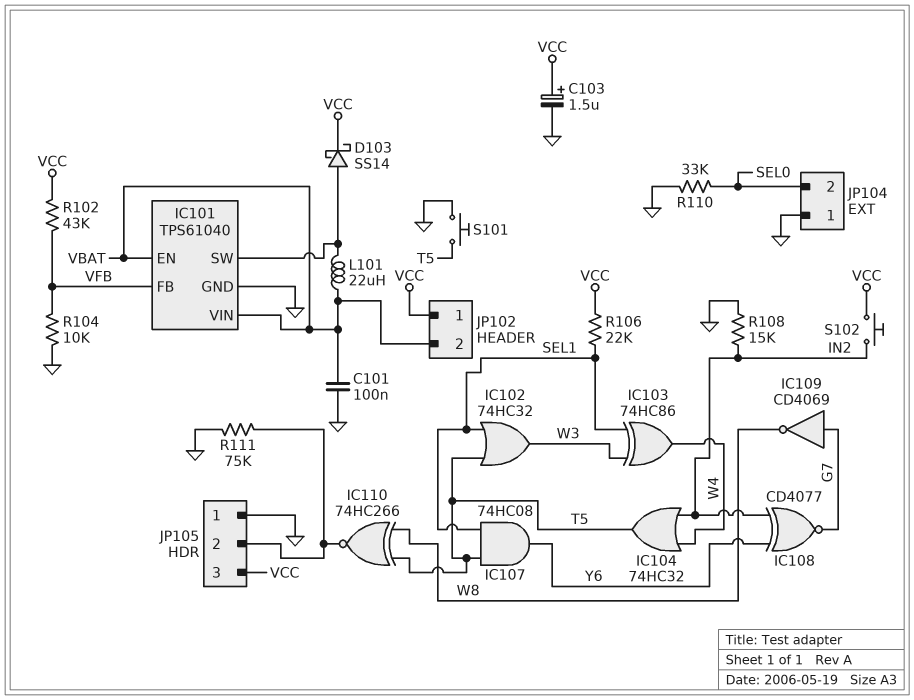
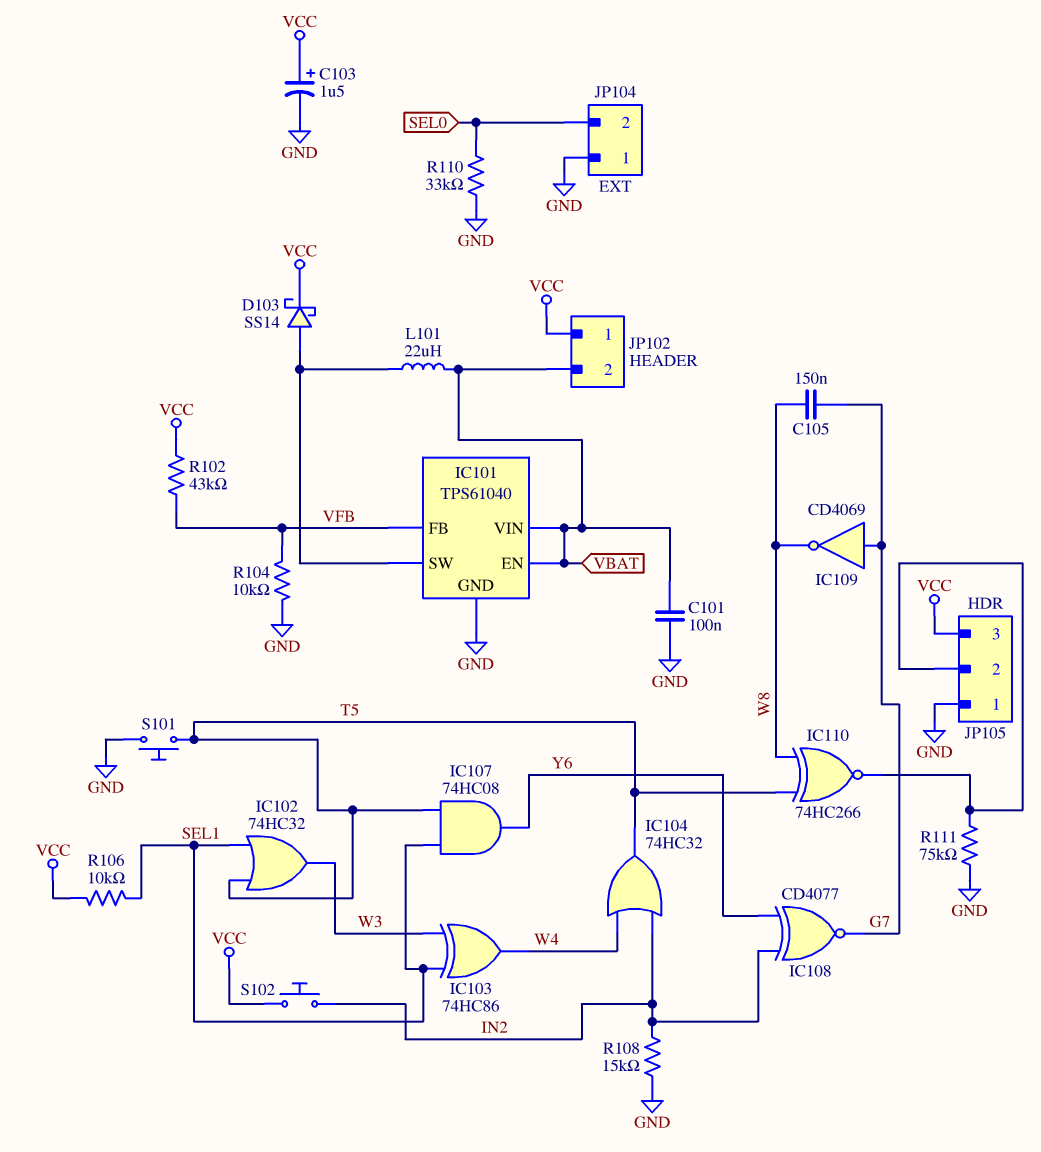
C105: none -> 150nF (G7, W8)
R106: 22k (SEL1, VCC) -> 10k (SEL1, VCC)

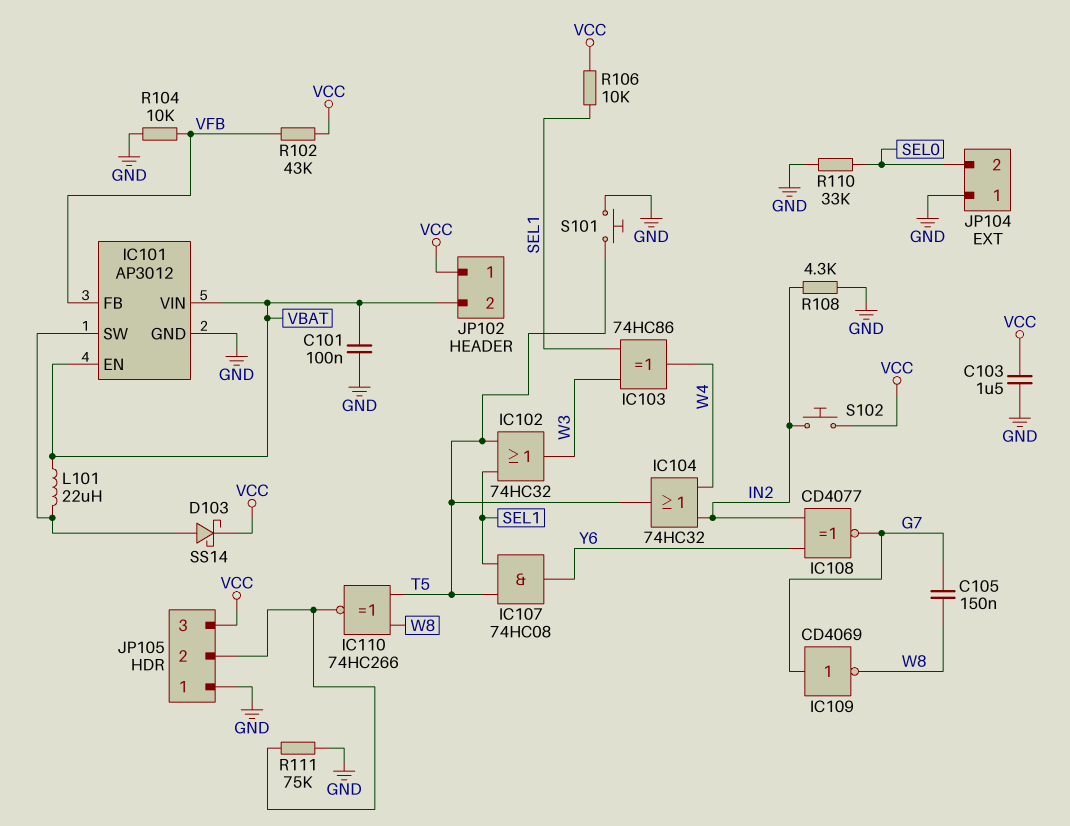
C103: 1.5uF (plus VCC, minus GND) -> 1.5uF (GND, VCC)
IC101: TPS61040 -> AP3012
R108: 15k (GND, IN2) -> 4.3k (GND, IN2)

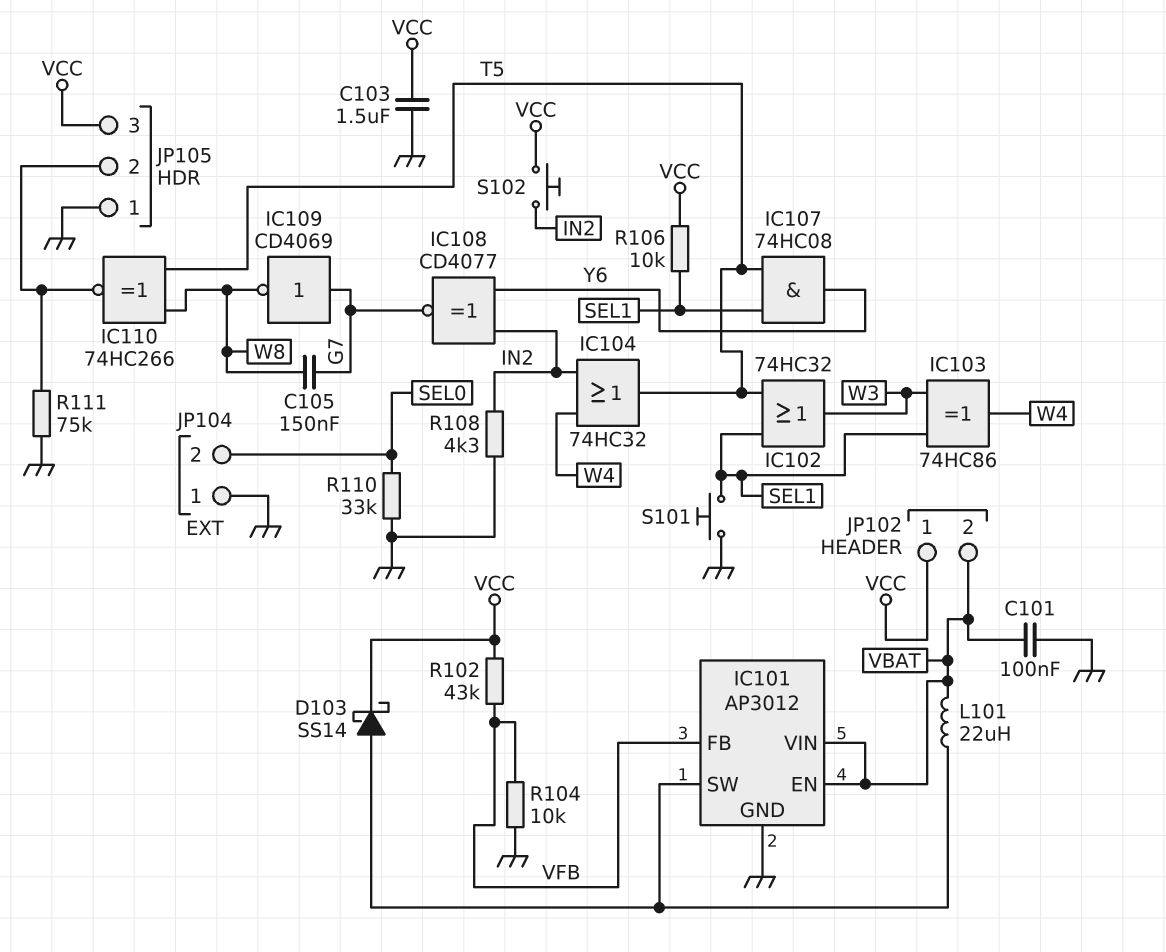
S101: button (GND, T5) -> button (GND, SEL1)

